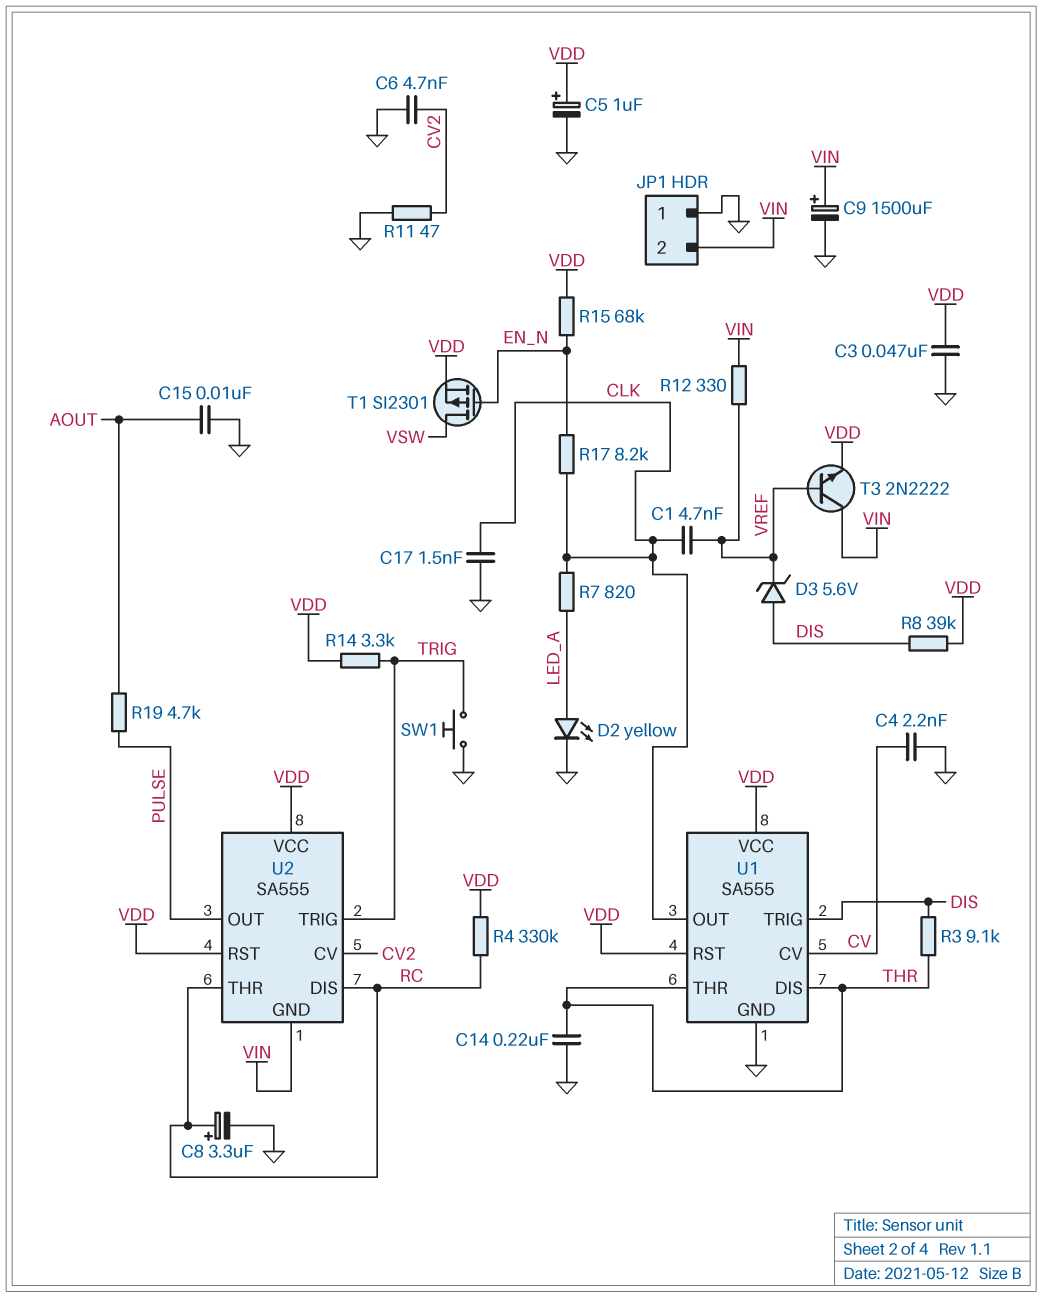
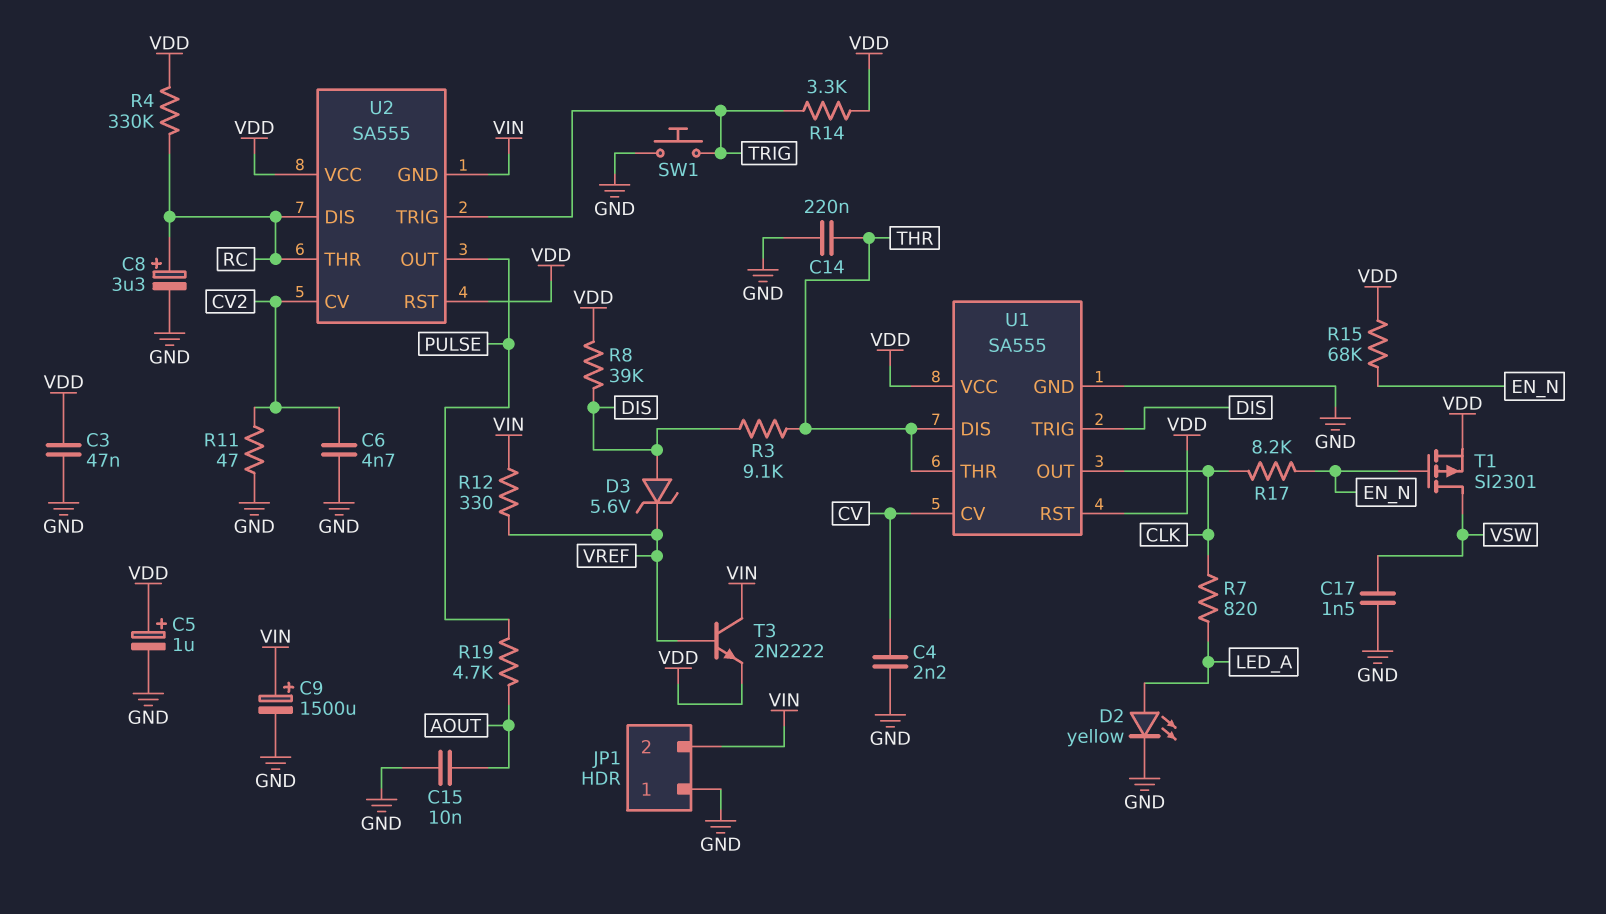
C1: 4.7nF (CLK, VREF) -> none
C17: 1.5nF (CLK, GND) -> 1.5nF (GND, VSW)

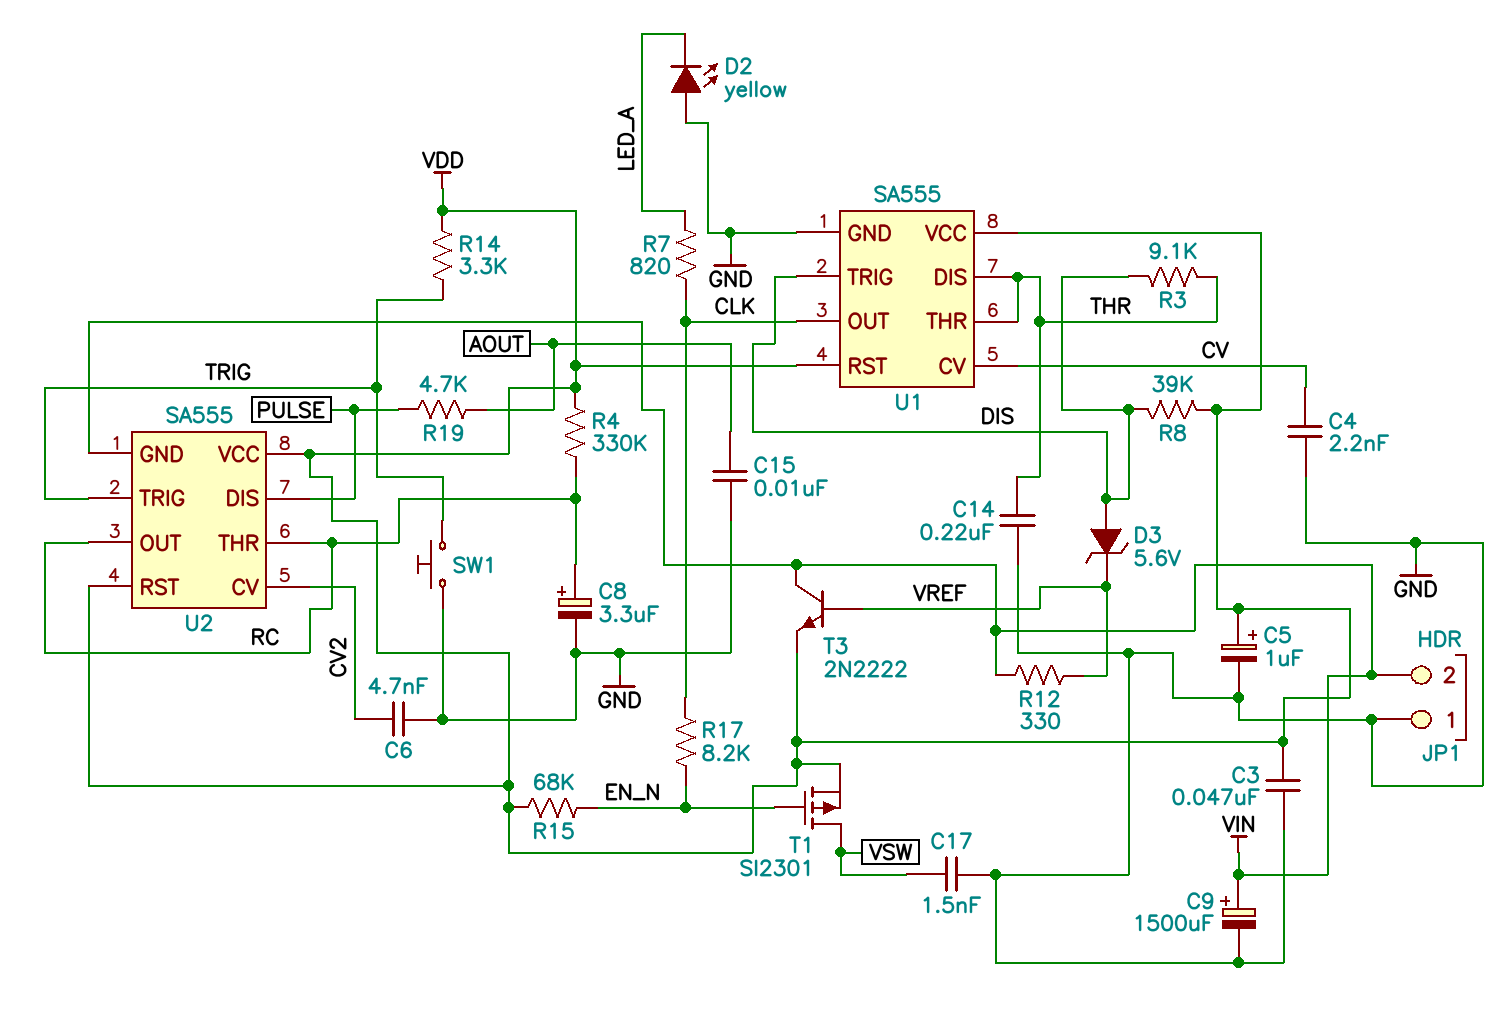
D2: LED yellow (A LED_A, K GND) -> LED yellow (A GND, K LED_A)
R11: 47 (CV2, GND) -> none
U2 pin DIS: RC -> PULSE
U2 pin OUT: PULSE -> RC

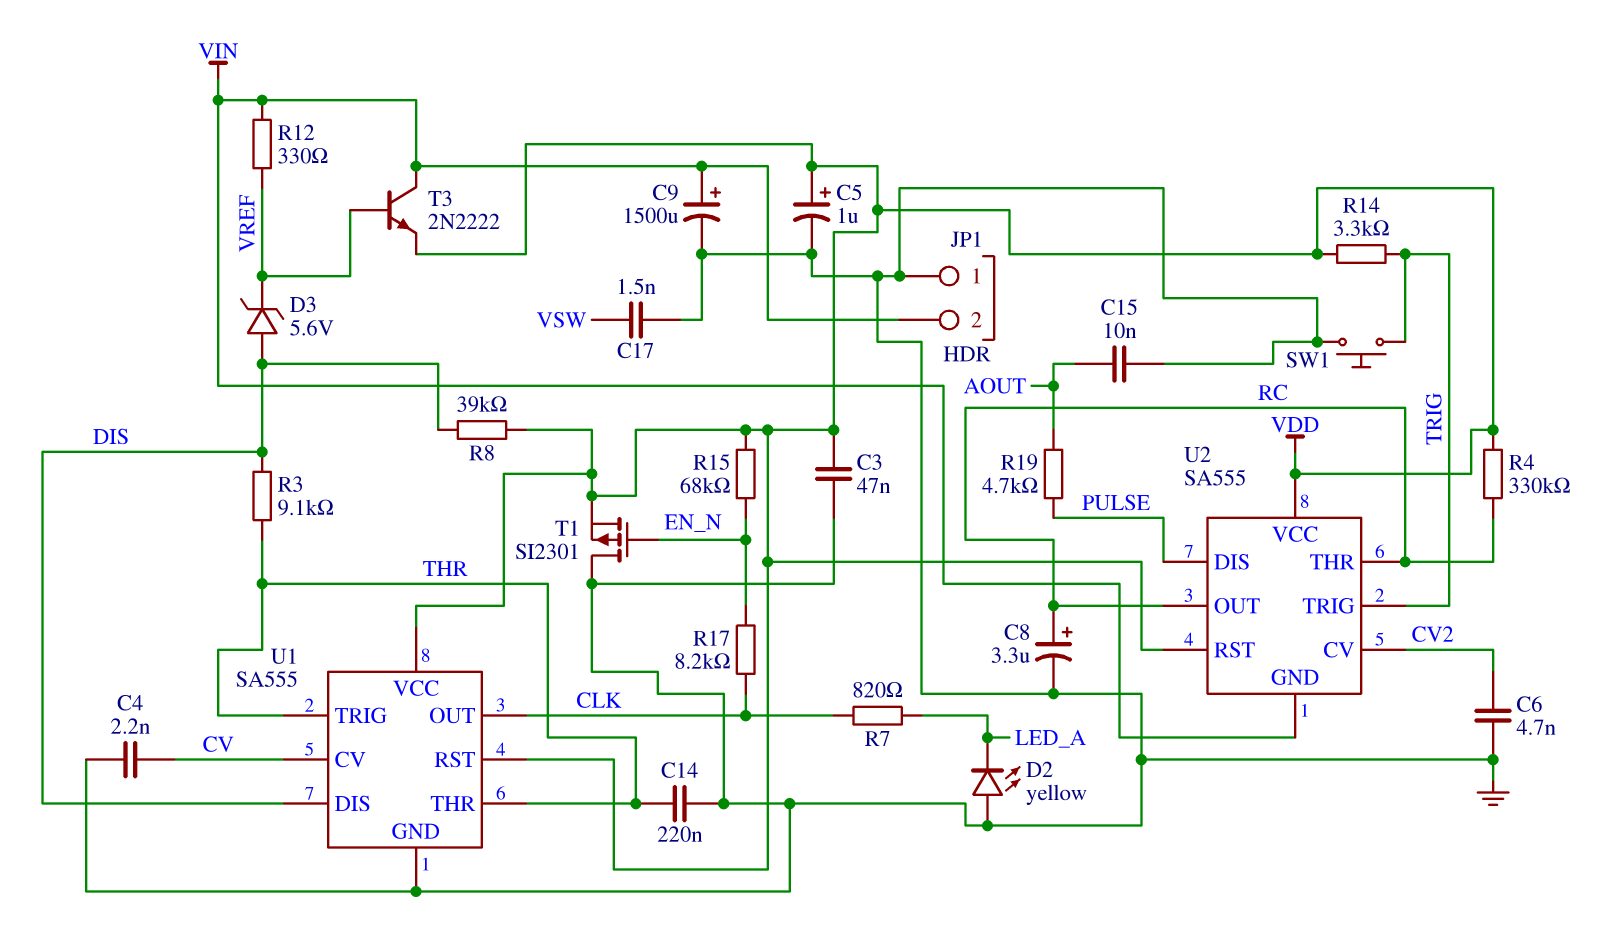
T1: PMOS SI2301 (G EN_N, D VSW, S VDD) -> PMOS SI2301 (G EN_N, D GND, S VDD)
U1 pin DIS: THR -> DIS
U1 pin TRIG: DIS -> THR

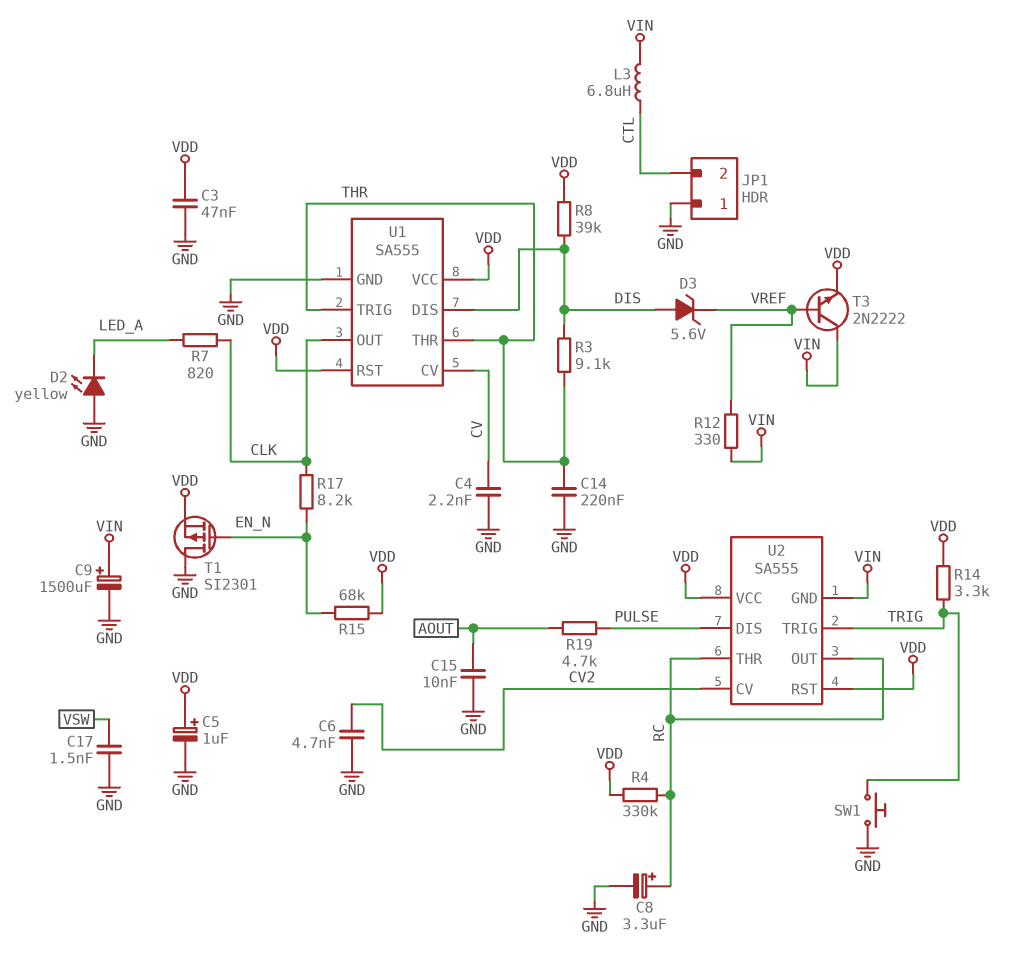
JP1 pin 2: VIN -> CTL
L3: none -> 6.8uH (CTL, VIN)

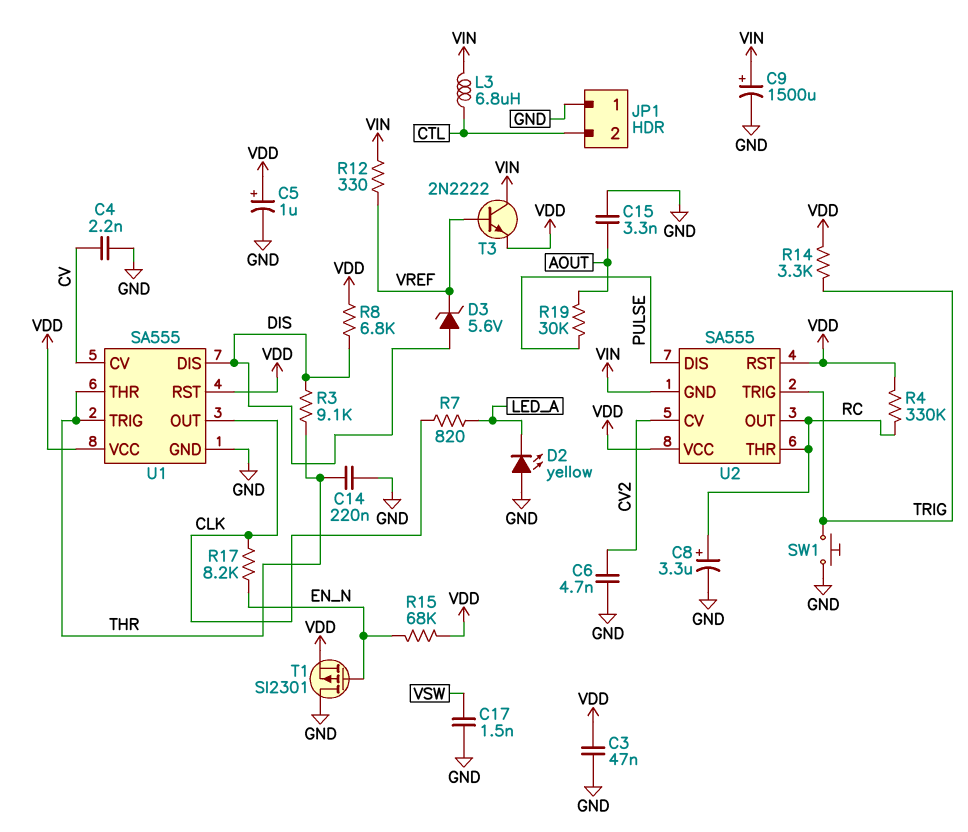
C15: 10nF (AOUT, GND) -> 3.3nF (AOUT, GND)
R8: 39k (DIS, VDD) -> 6.8k (DIS, VDD)
R19: 4.7k (AOUT, PULSE) -> 30k (AOUT, PULSE)

